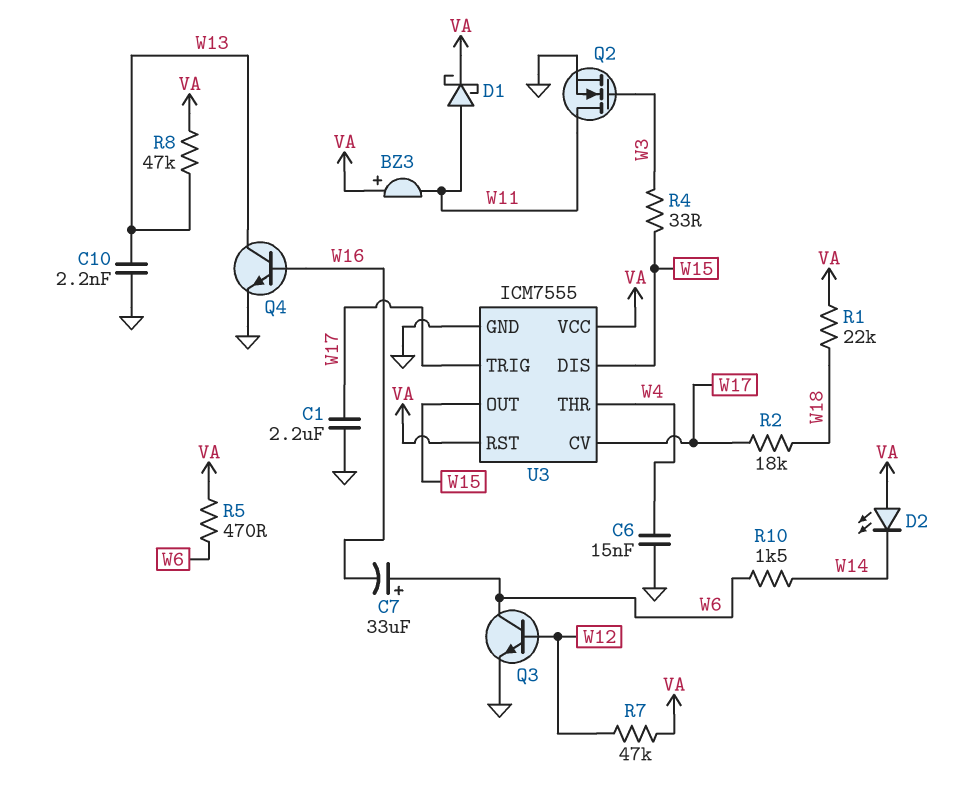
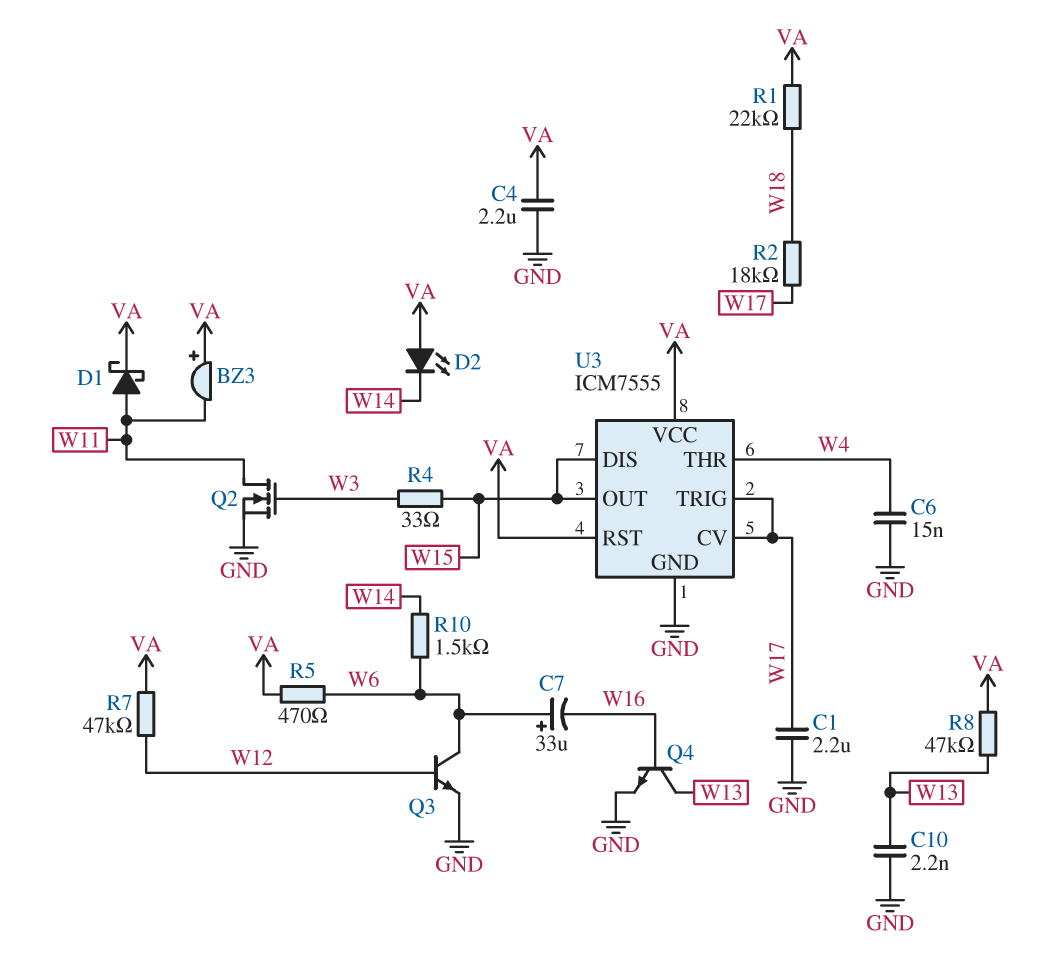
C4: none -> 2.2uF (GND, VA)

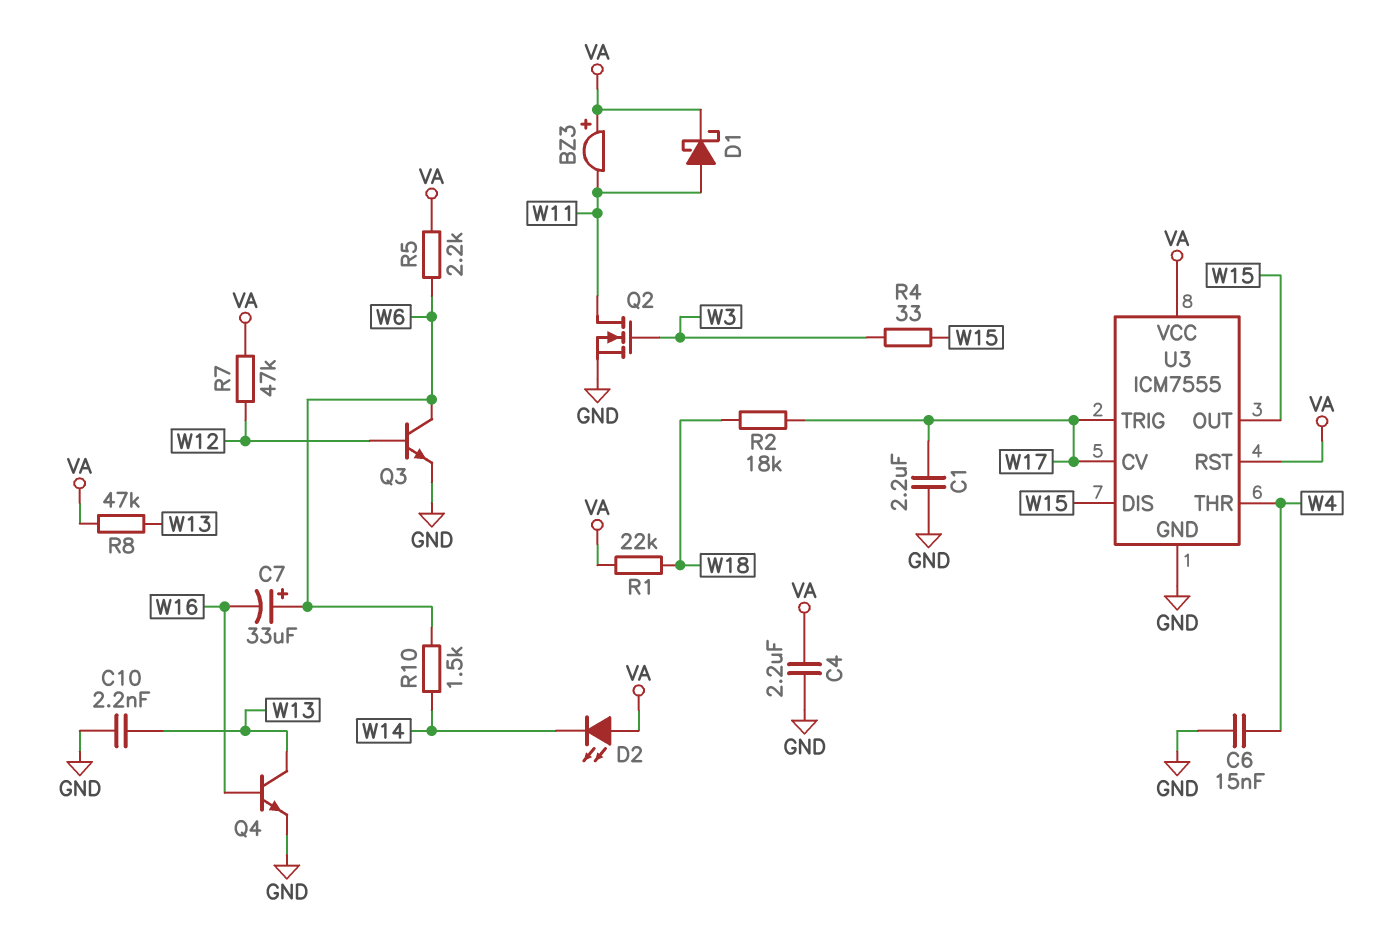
R5: 470 (VA, W6) -> 2.2k (VA, W6)

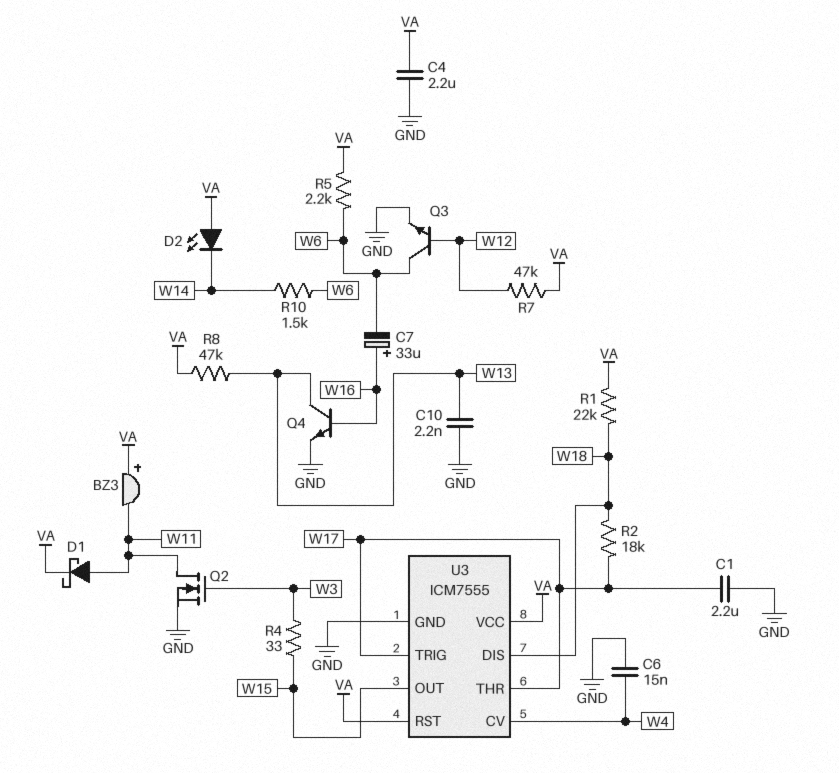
C7: 33uF (plus W6, minus W16) -> 33uF (plus W16, minus W6)
U3 pin CV: W17 -> W4
U3 pin DIS: W15 -> W18
U3 pin THR: W4 -> W17

